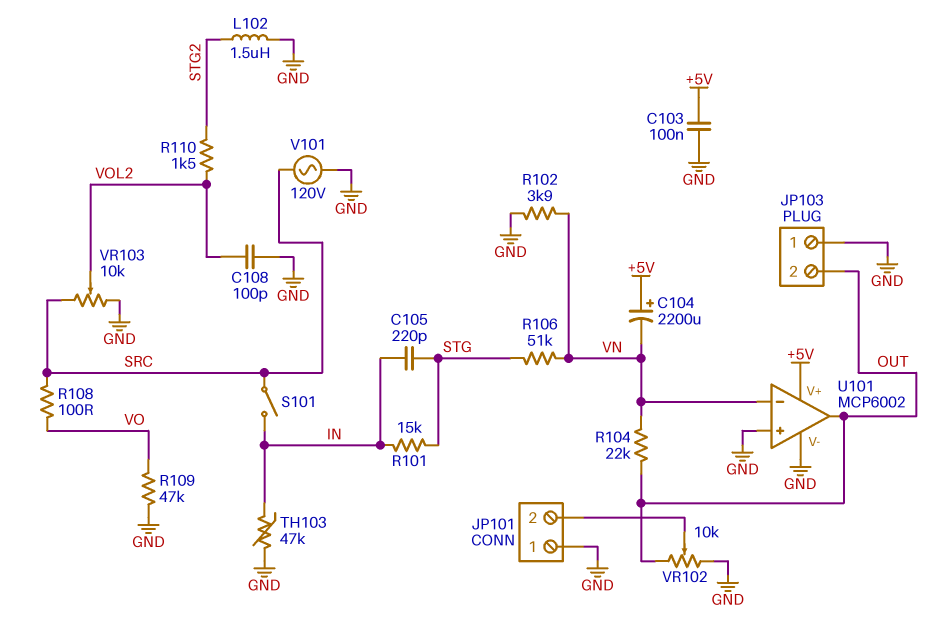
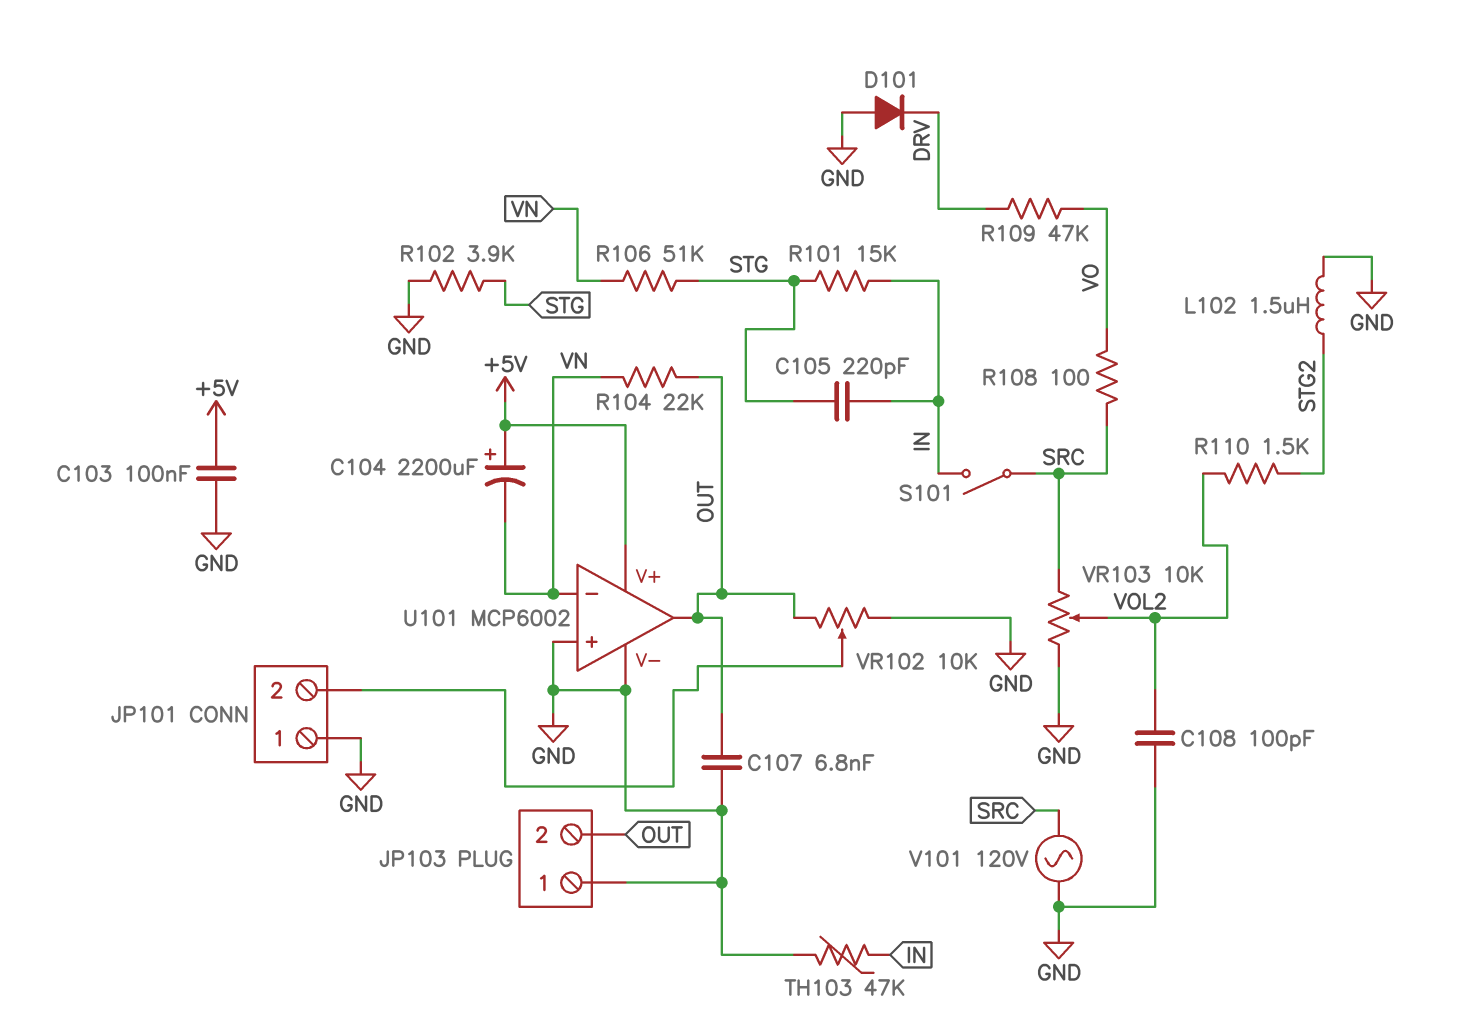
C107: none -> 6.8nF (GND, OUT)
D101: none -> diode (A GND, K DRV)
R102: 3.9k (GND, VN) -> 3.9k (GND, STG)
R109: 47k (GND, VO) -> 47k (DRV, VO)

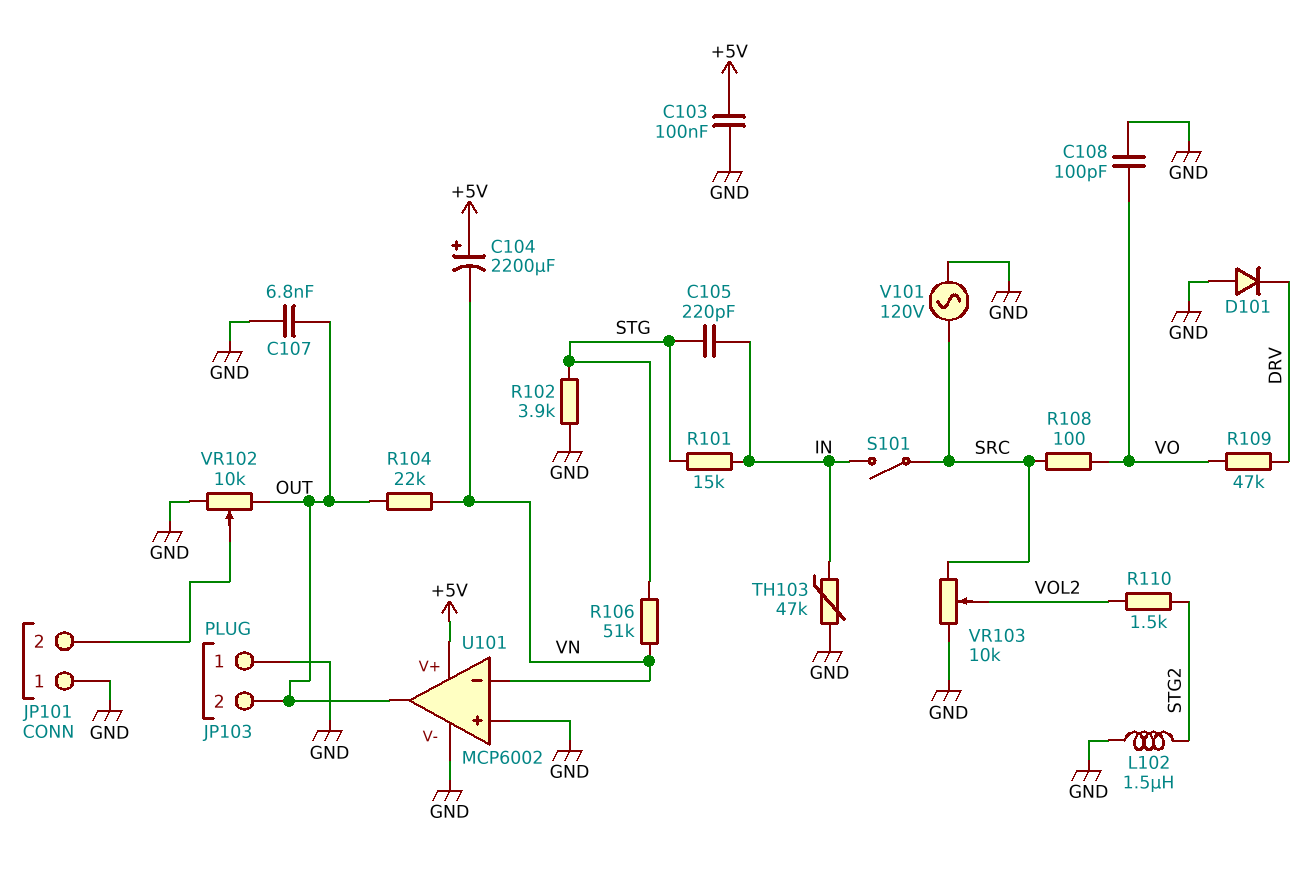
C108: 100pF (GND, VOL2) -> 100pF (GND, VO)

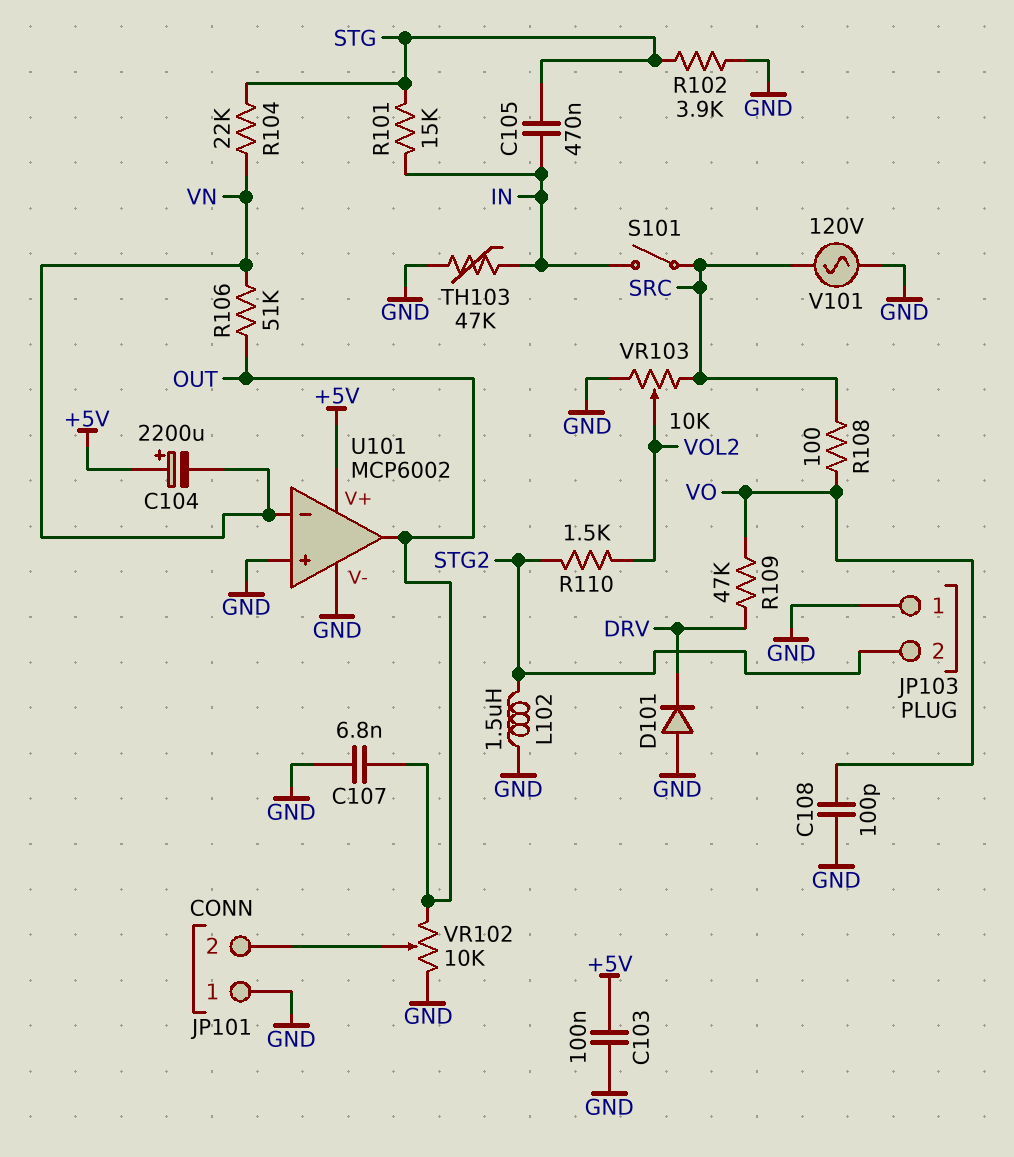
C105: 220pF (IN, STG) -> 470nF (IN, STG)
JP103 pin 2: OUT -> STG2
R104: 22k (OUT, VN) -> 22k (STG, VN)
R106: 51k (STG, VN) -> 51k (OUT, VN)

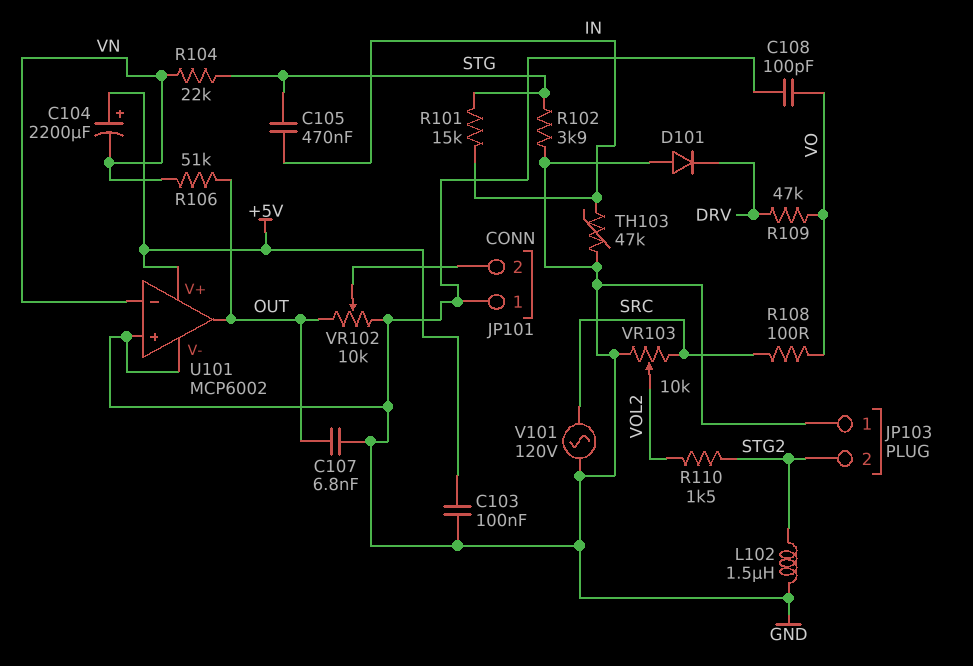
S101: switch (IN, SRC) -> none

